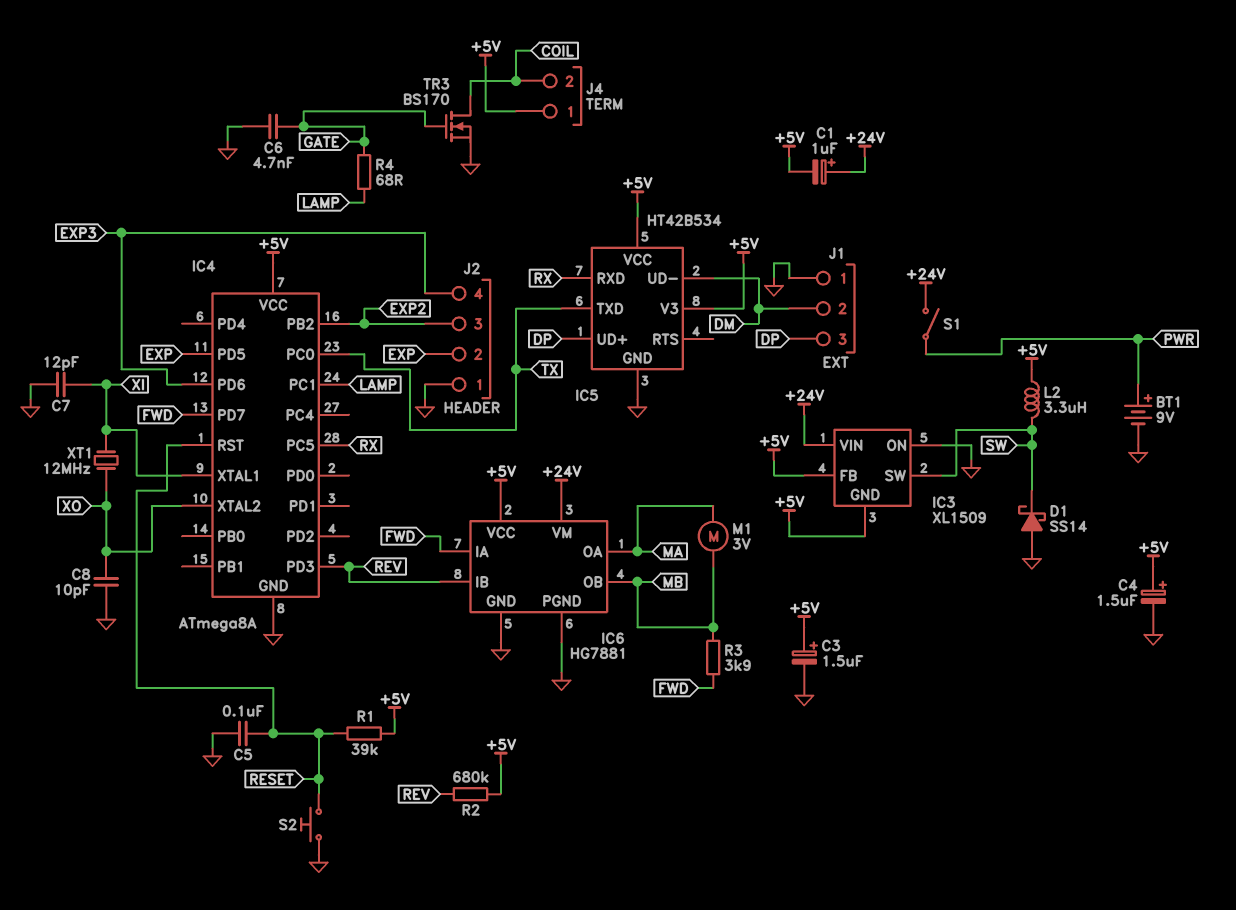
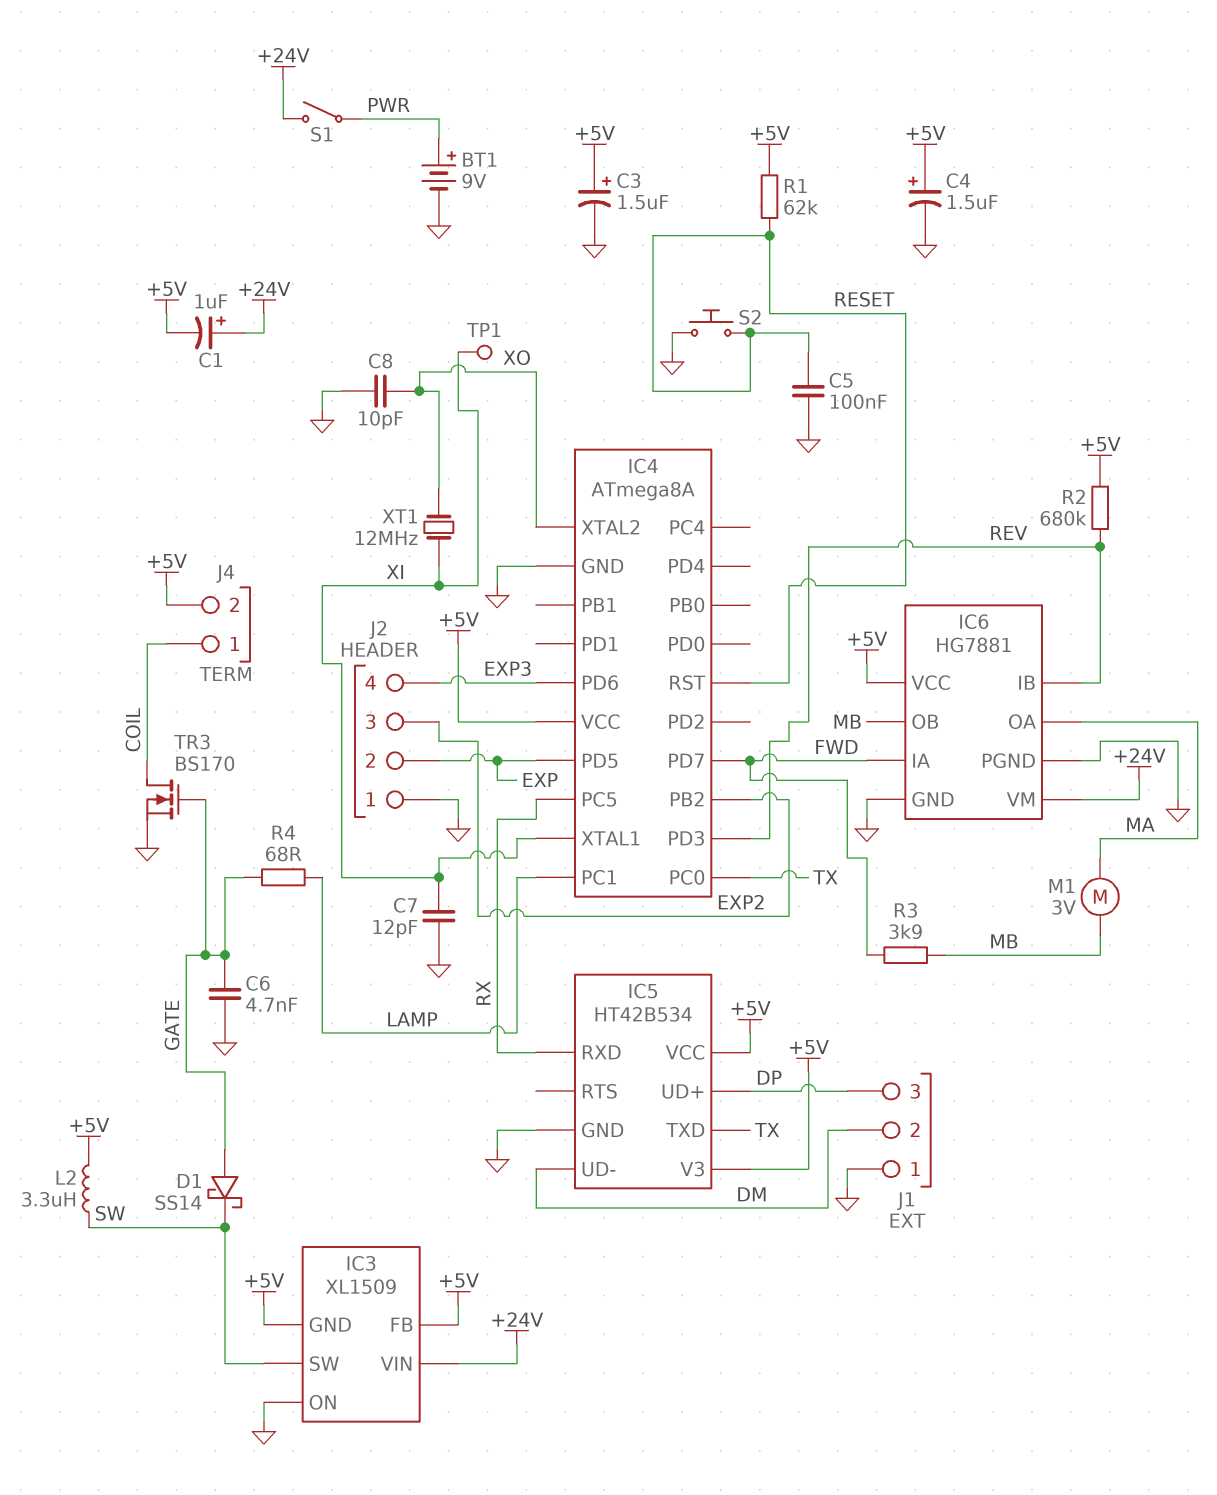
D1: schottky SS14 (A GND, K SW) -> schottky SS14 (A GATE, K SW)
J4 pin 1: +5V -> COIL
J4 pin 2: COIL -> +5V
R1: 39k (+5V, RESET) -> 62k (+5V, RESET)
TP1: none -> test point (XI)

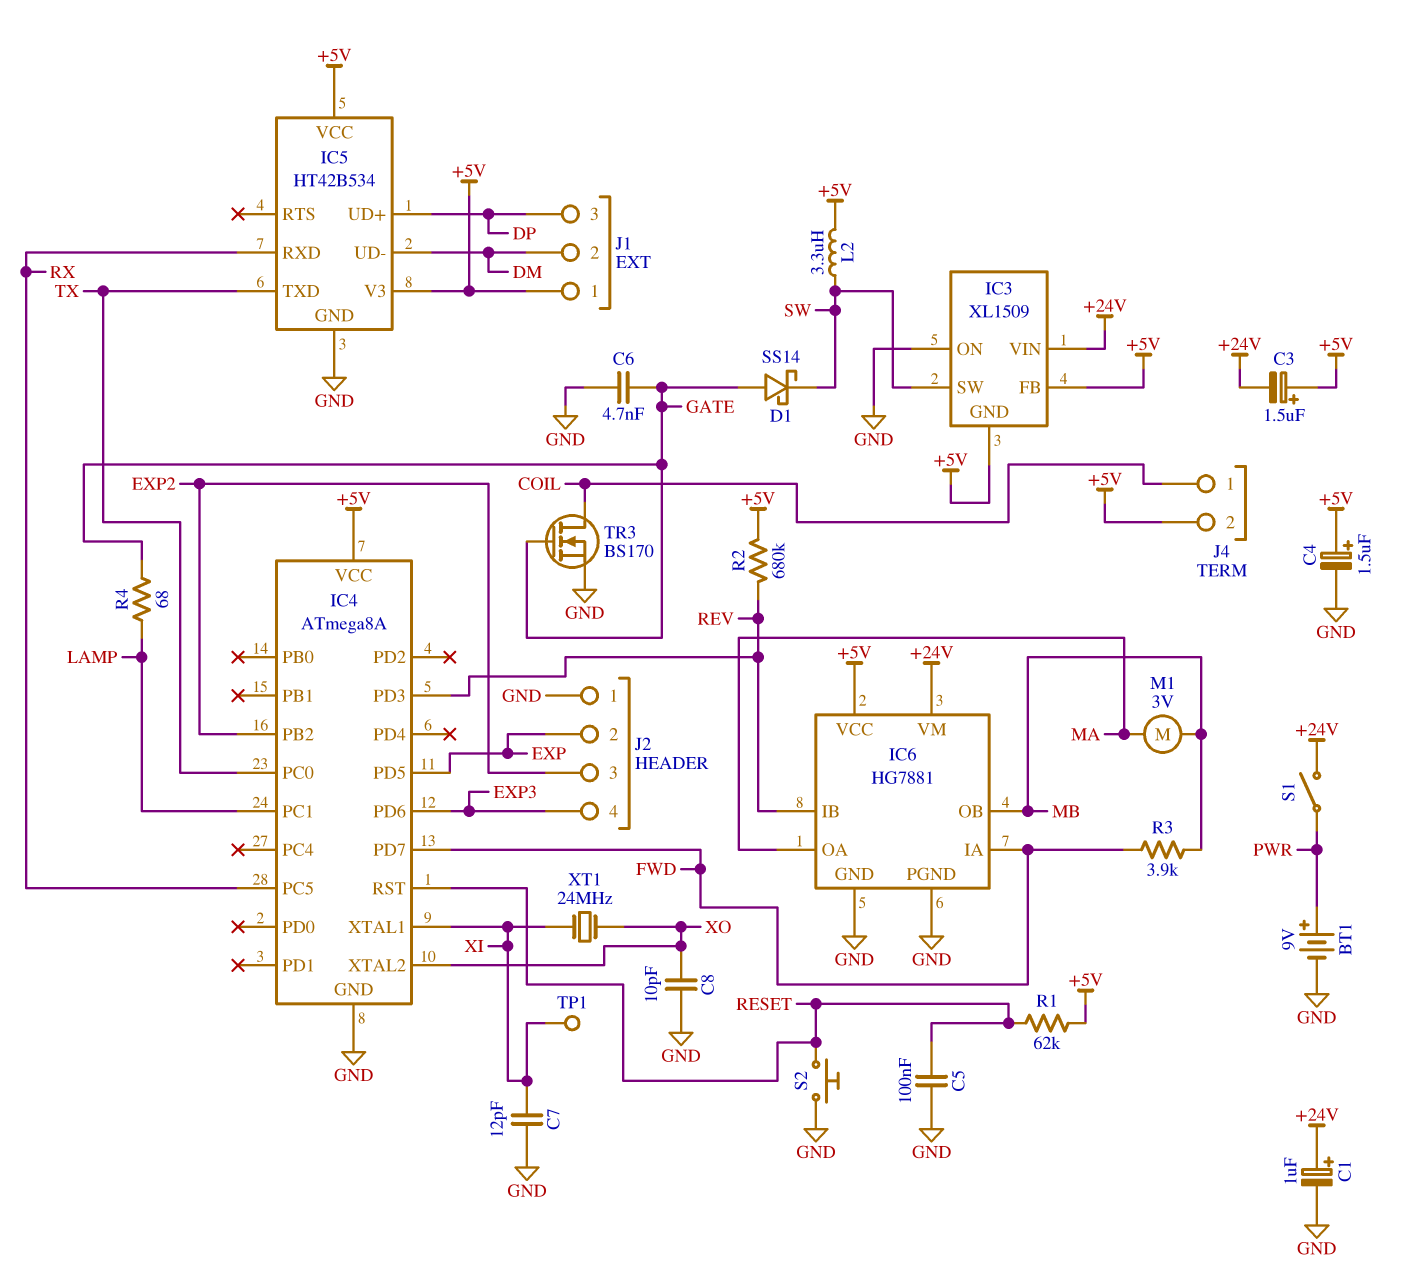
C1: 1uF (plus +24V, minus +5V) -> 1uF (plus +24V, minus GND)
C3: 1.5uF (plus +5V, minus GND) -> 1.5uF (plus +5V, minus +24V)
J1 pin 1: GND -> +5V
XT1: 12MHz (XI, XO) -> 24MHz (XI, XO)

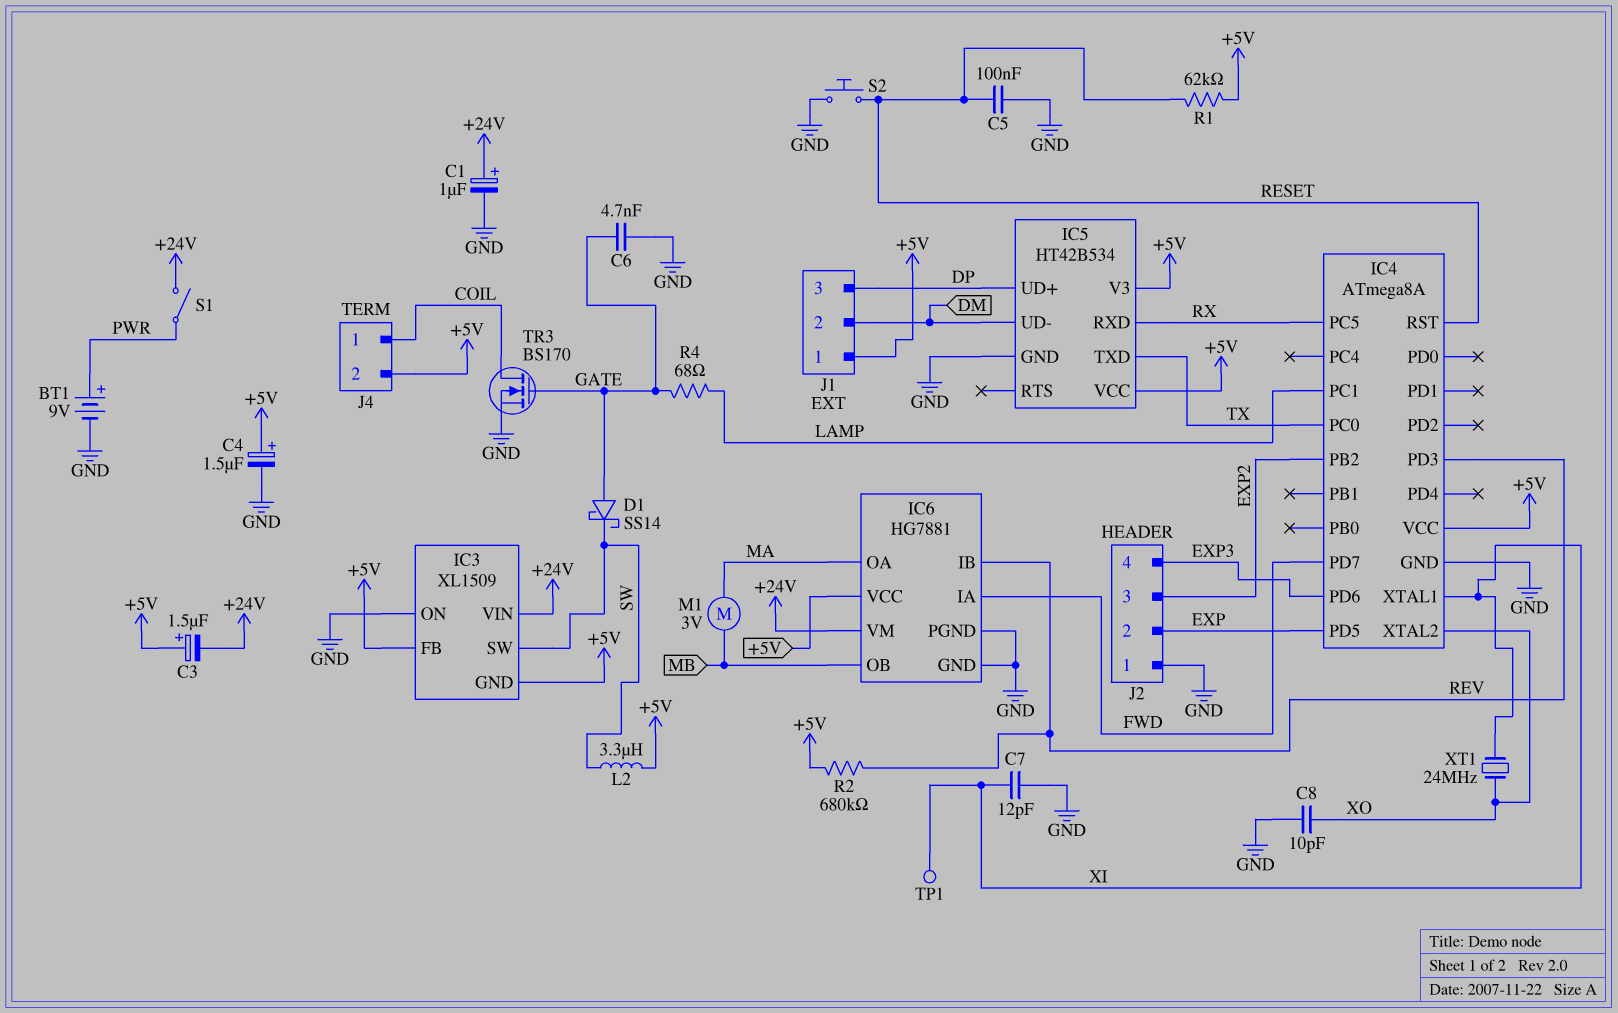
R3: 3.9k (FWD, MB) -> none

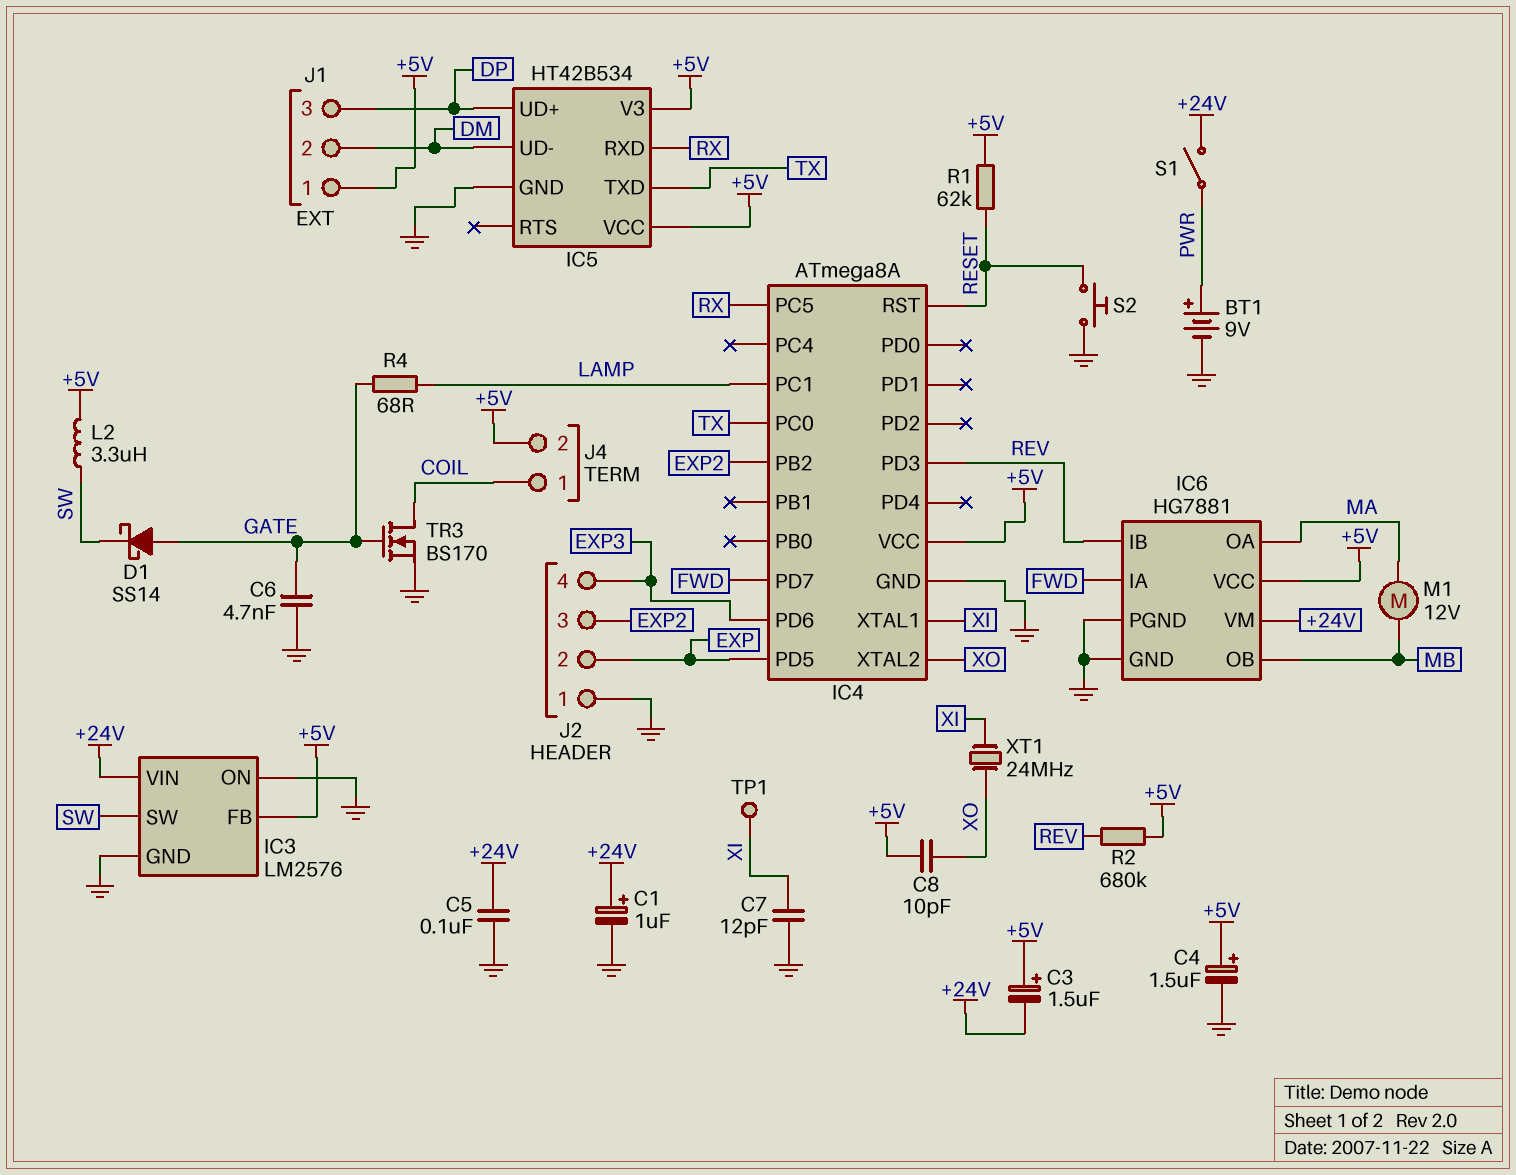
C5: 100nF (GND, RESET) -> 100nF (+24V, GND)
C8: 10pF (GND, XO) -> 10pF (+5V, XO)
IC3: XL1509 -> LM2576
IC3 pin GND: +5V -> GND
M1: motor 3V (MA, MB) -> motor 12V (MA, MB)

